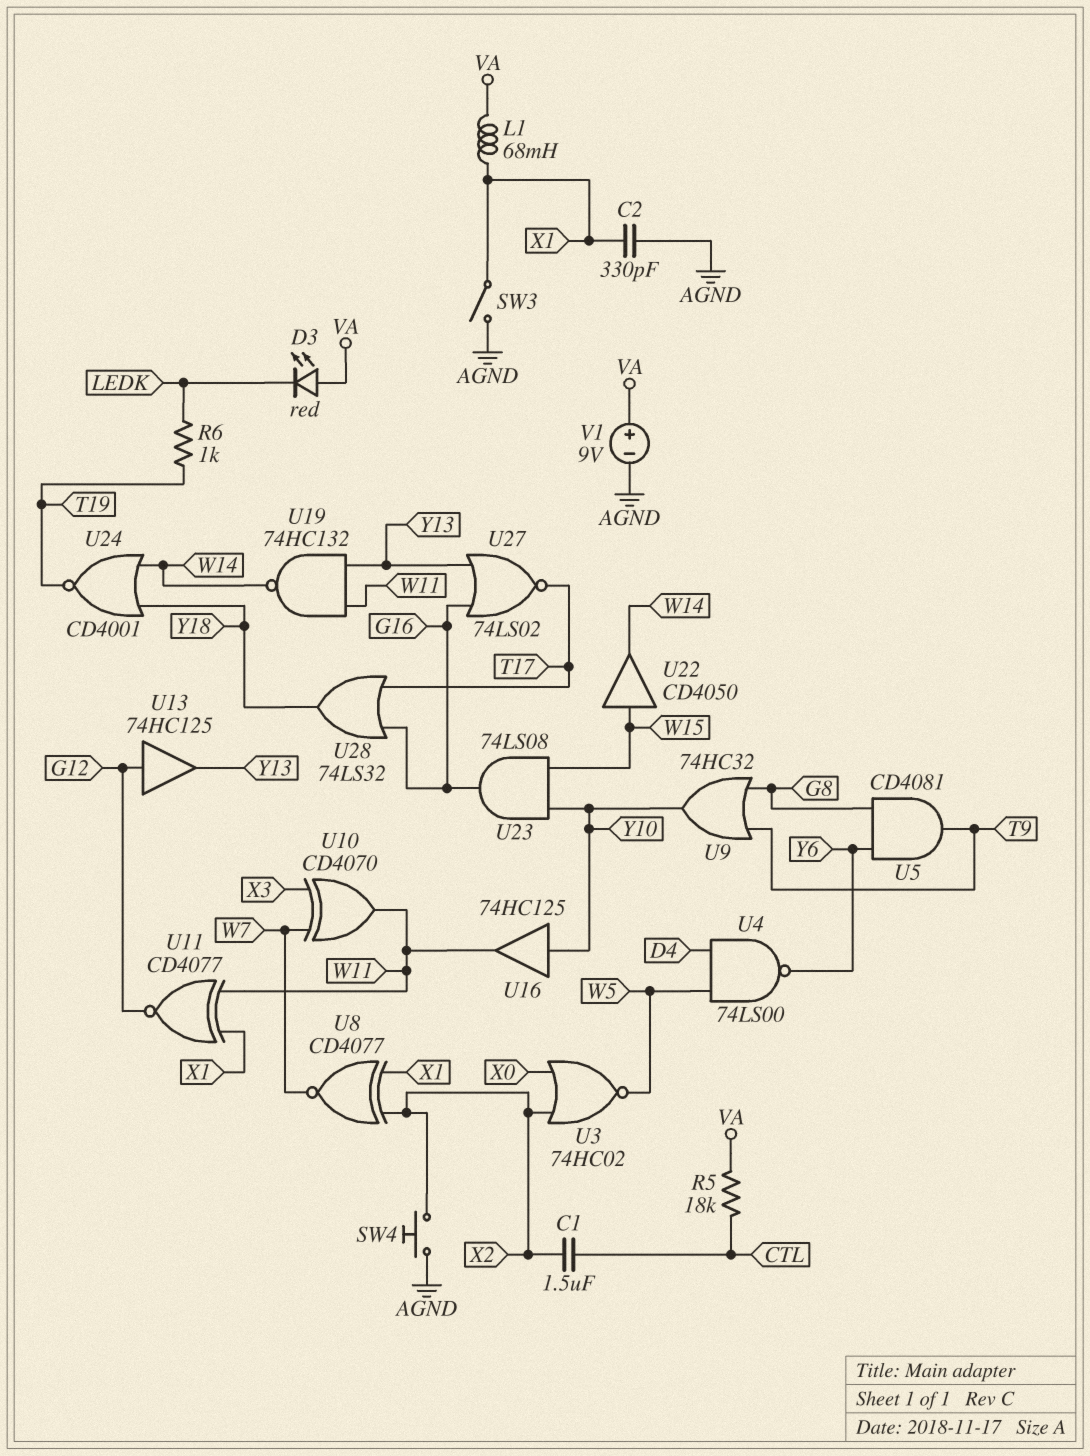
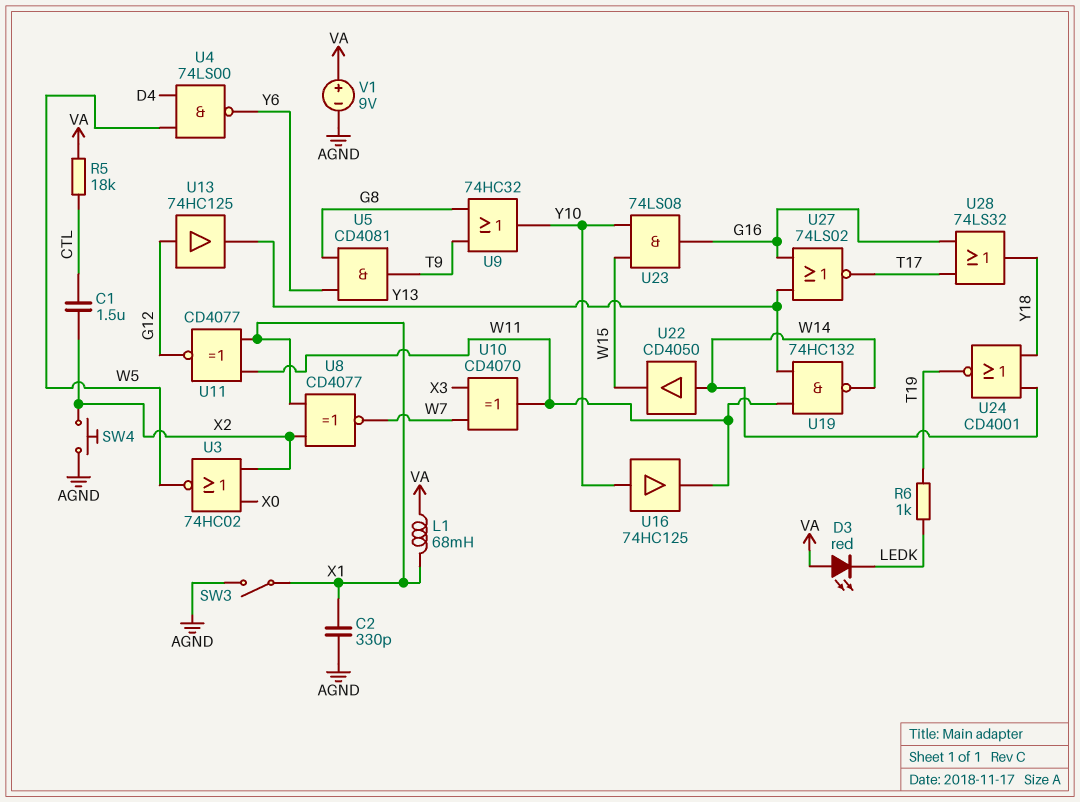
U22: buffer CD4050 (in W15, out W14) -> buffer CD4050 (in W14, out W15)

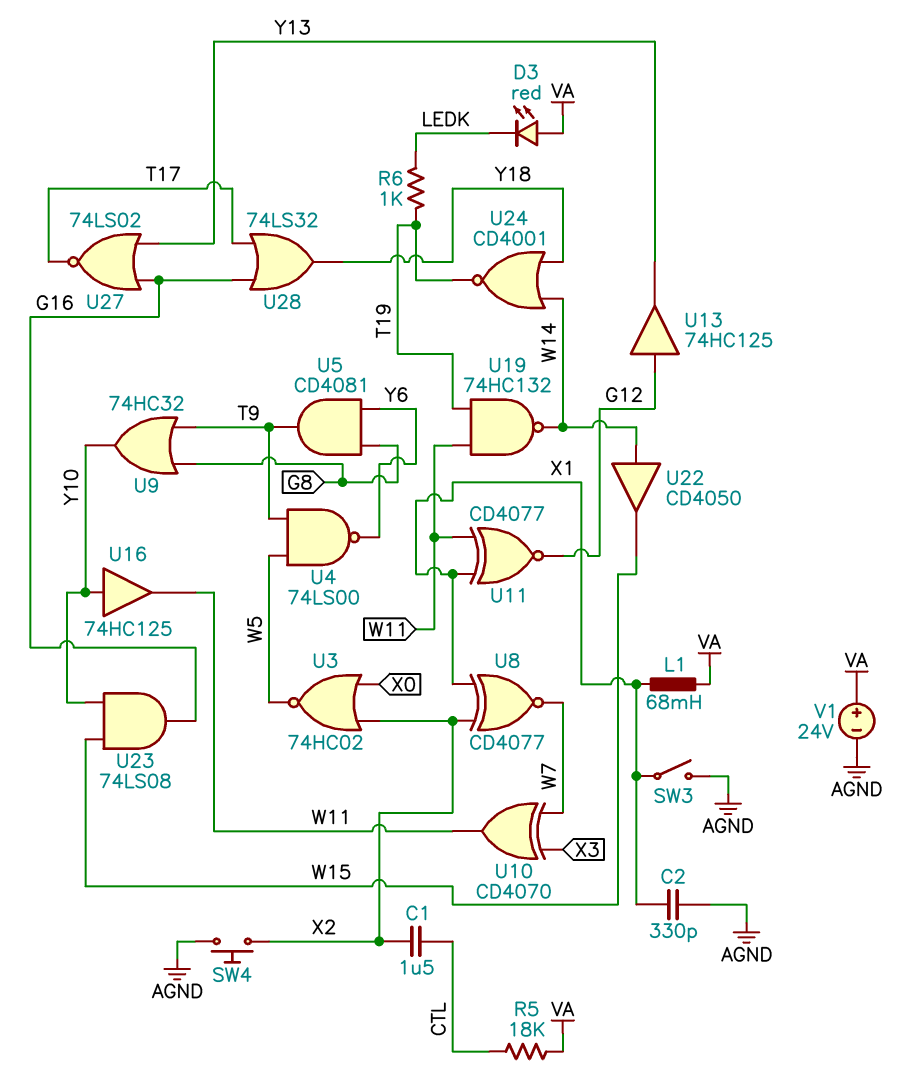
U4: NAND 74LS00 (in D4, in W5, out Y6) -> NAND 74LS00 (in T9, in W5, out Y6)
U19: NAND 74HC132 (in W11, in Y13, out W14) -> NAND 74HC132 (in T19, in W11, out W14)
V1: 9V (plus VA, minus AGND) -> 24V (plus VA, minus AGND)

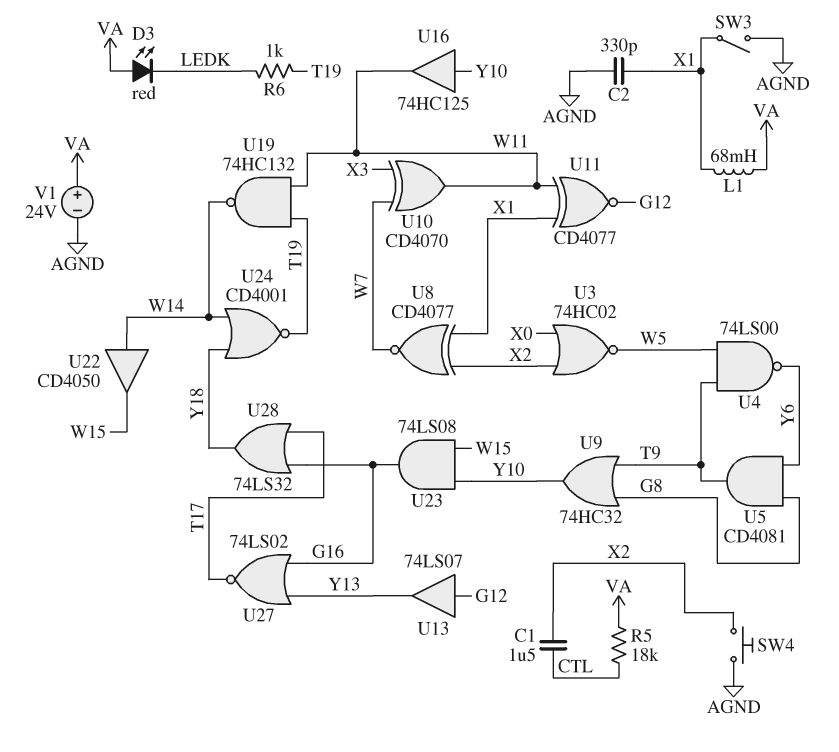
U13: buffer 74HC125 (in G12, out Y13) -> buffer 74LS07 (in G12, out Y13)

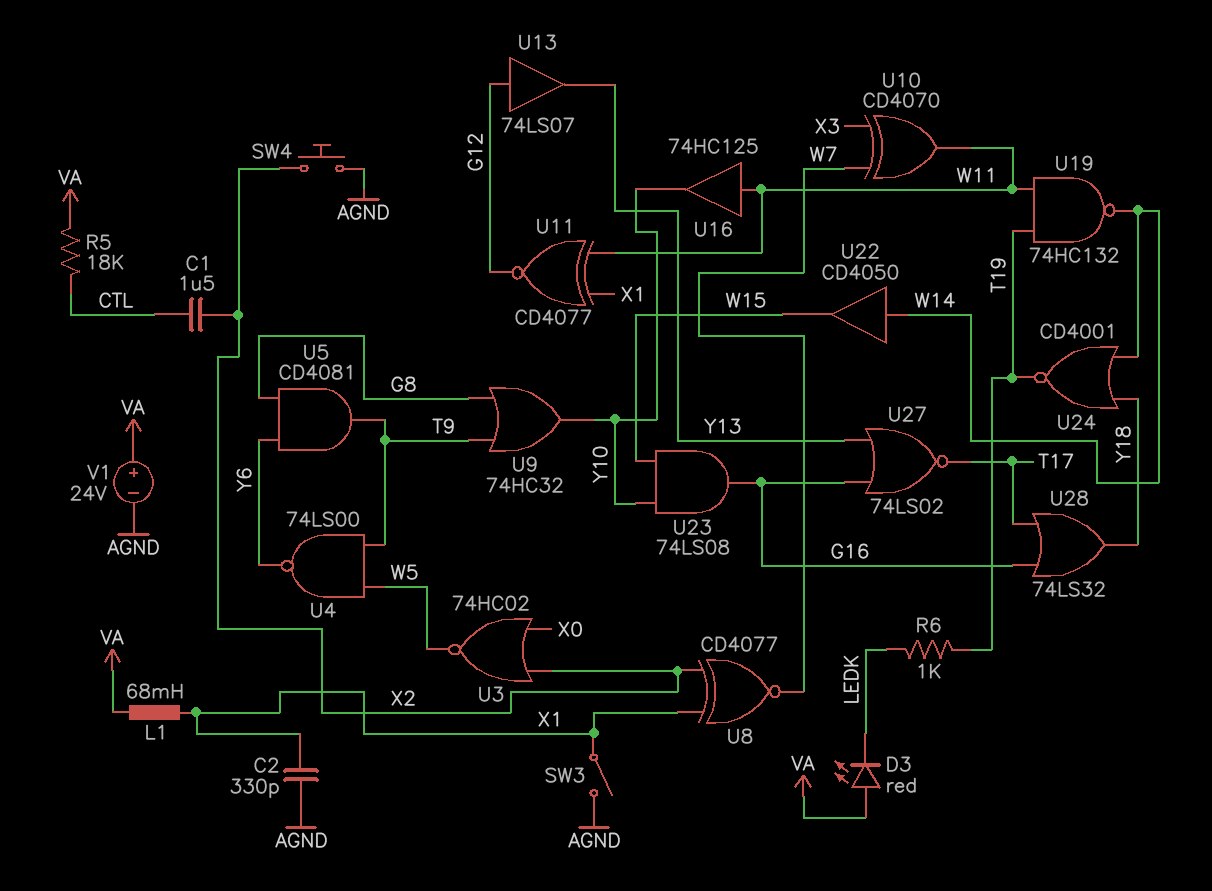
U16: buffer 74HC125 (in Y10, out W11) -> buffer 74HC125 (in W11, out Y10)

